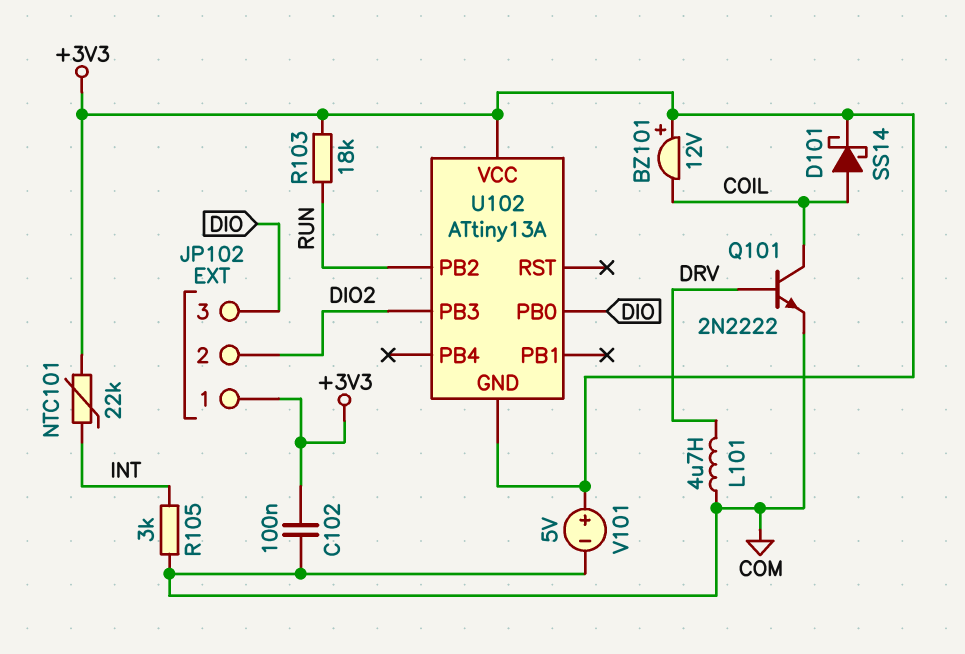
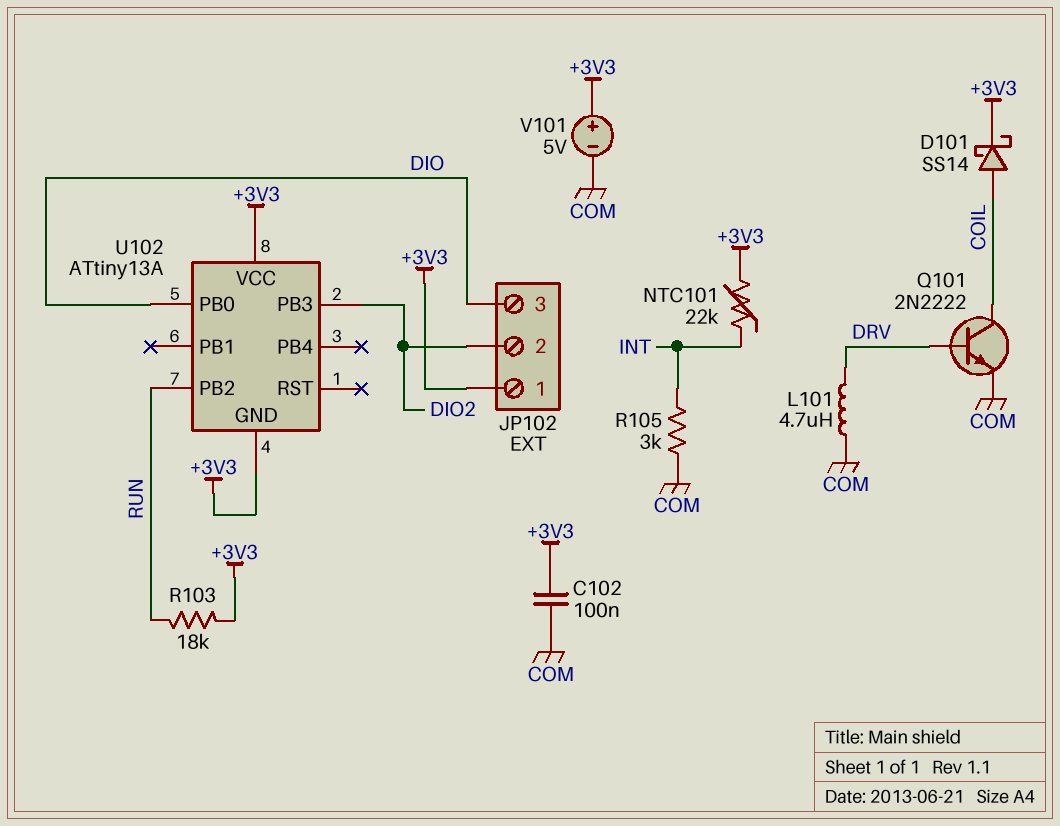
BZ101: buzzer 12V (plus +3V3, minus COIL) -> none

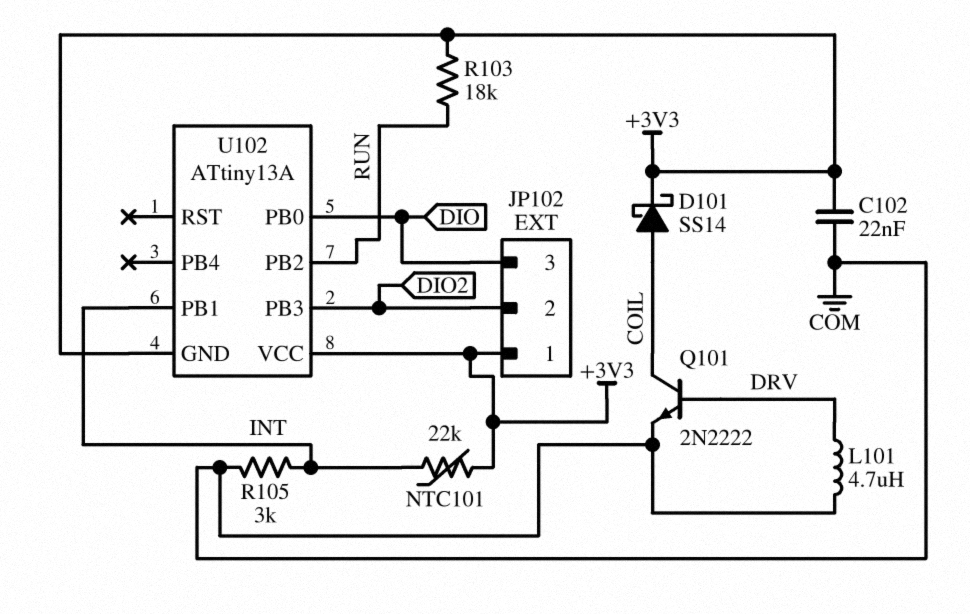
C102: 100nF (+3V3, COM) -> 22nF (+3V3, COM)
U102 pin PB1: none -> INT
V101: 5V (plus +3V3, minus COM) -> none

